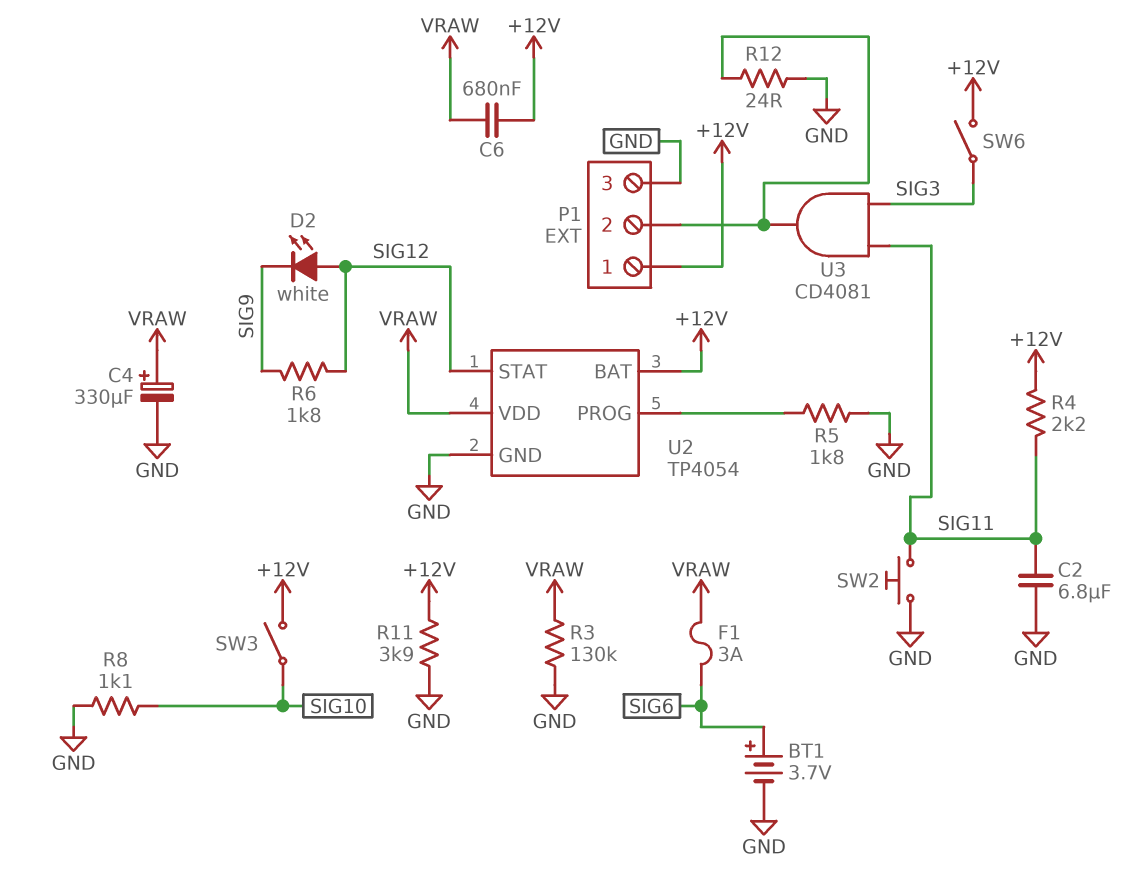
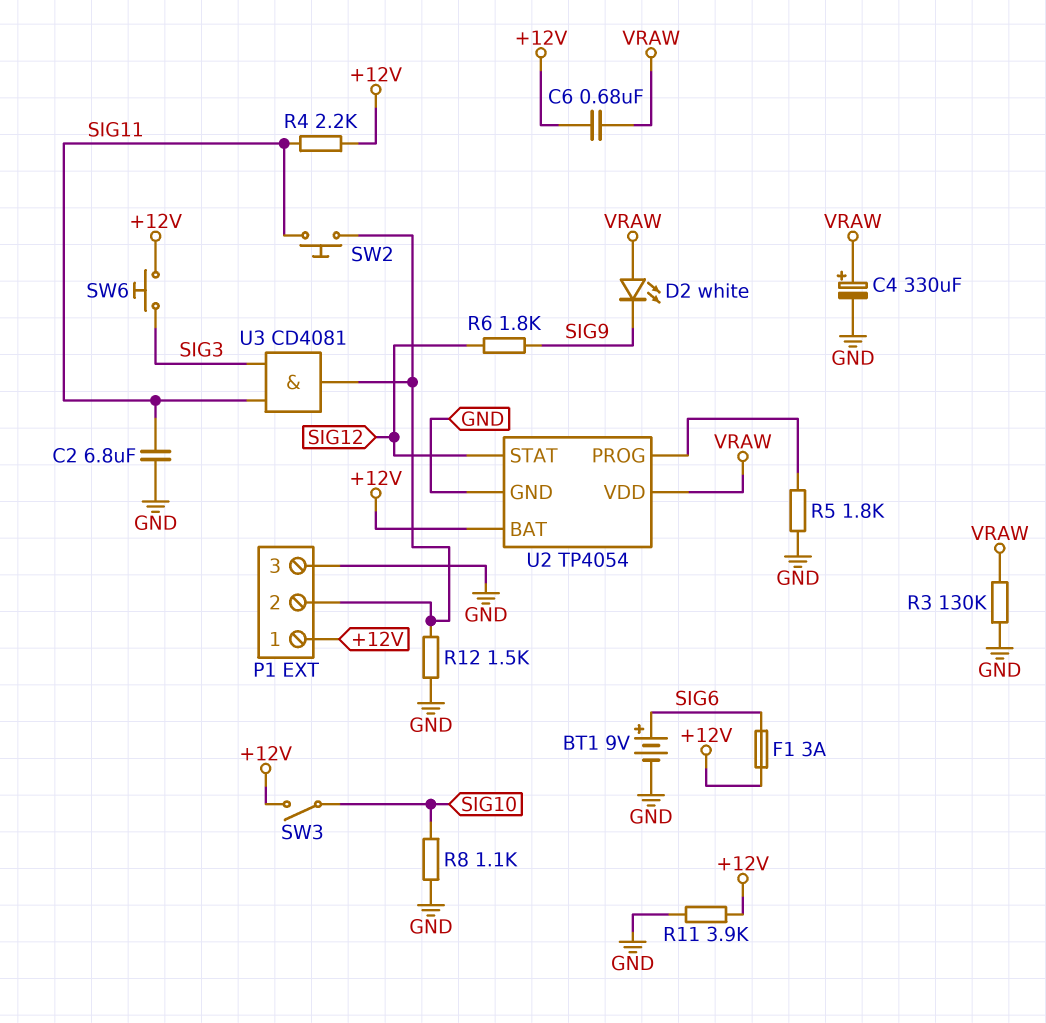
BT1: 3.7V (plus SIG6, minus GND) -> 9V (plus SIG6, minus GND)
D2: LED white (A SIG12, K SIG9) -> LED white (A VRAW, K SIG9)
F1: 3A (SIG6, VRAW) -> 3A (+12V, SIG6)
R12: 24 (GND, P1/2) -> 1.5k (GND, P1/2)
SW2: button (GND, SIG11) -> button (P1/2, SIG11)
SW6: switch (+12V, SIG3) -> button (+12V, SIG3)

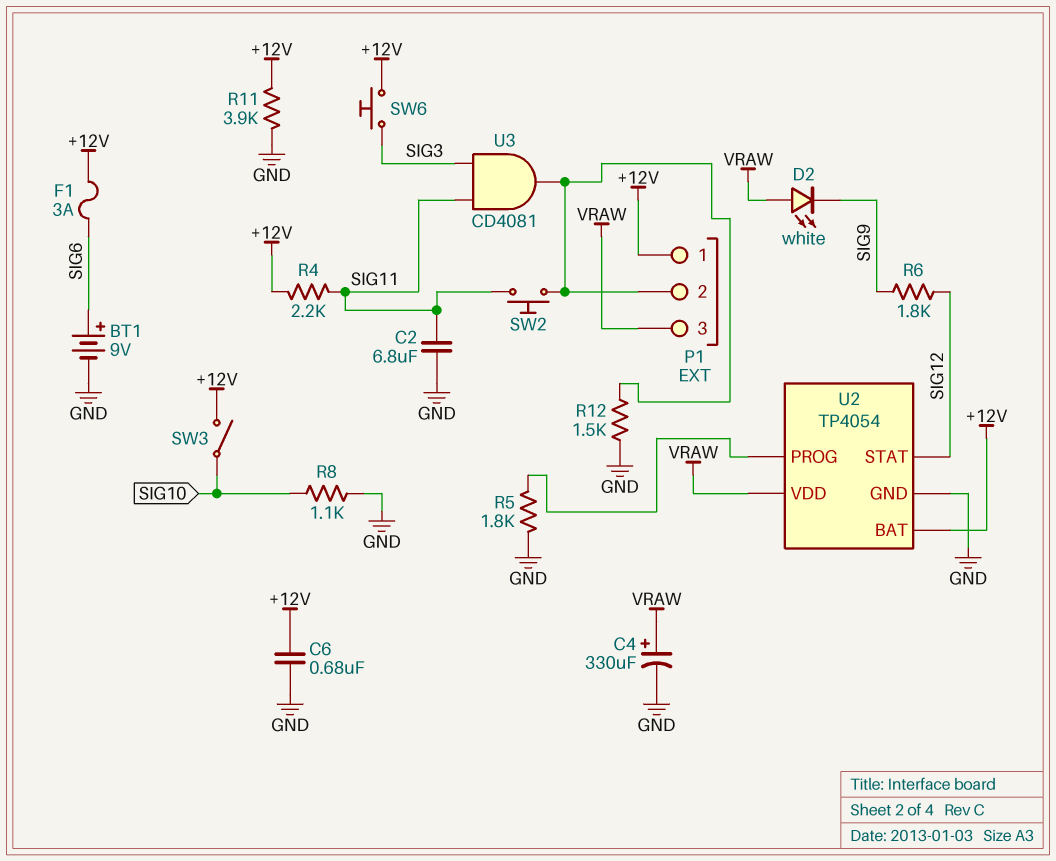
C6: 680nF (+12V, VRAW) -> 680nF (+12V, GND)
P1 pin 3: GND -> VRAW
R3: 130k (GND, VRAW) -> none

